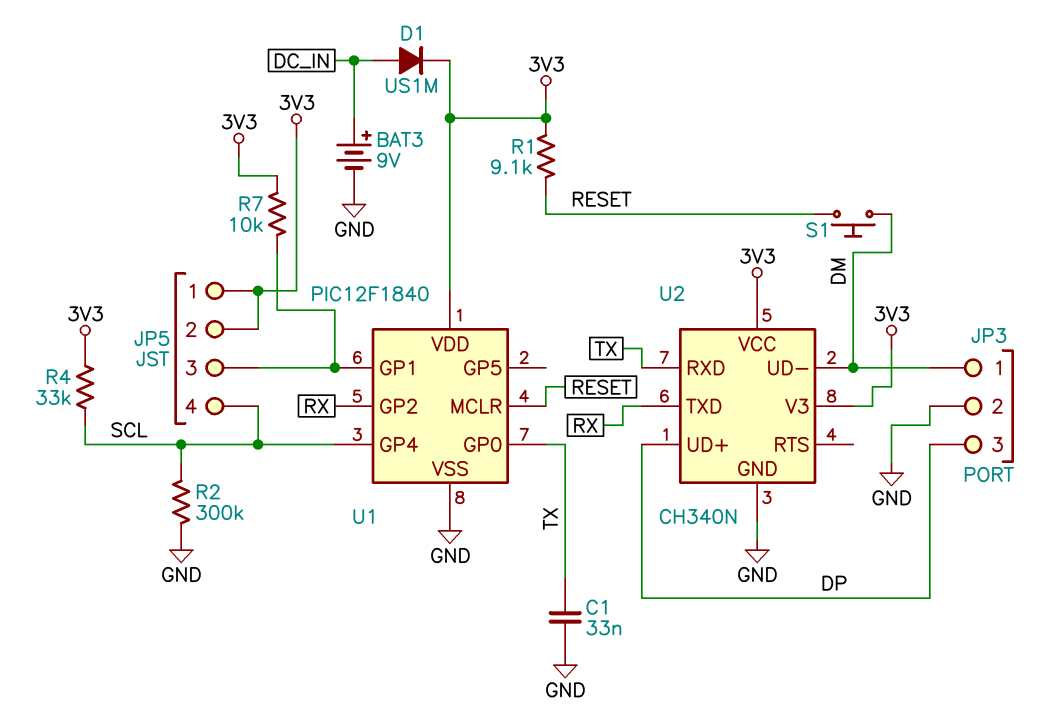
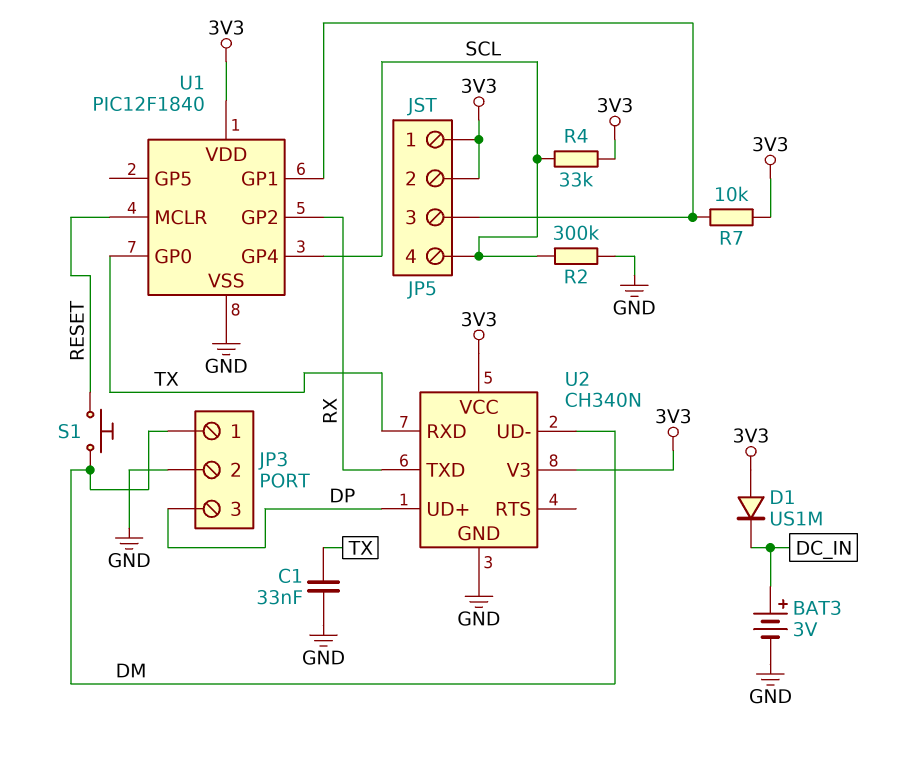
BAT3: 9V (plus DC_IN, minus GND) -> 3V (plus DC_IN, minus GND)
D1: diode US1M (A DC_IN, K 3V3) -> diode US1M (A 3V3, K DC_IN)
R1: 9.1k (3V3, RESET) -> none

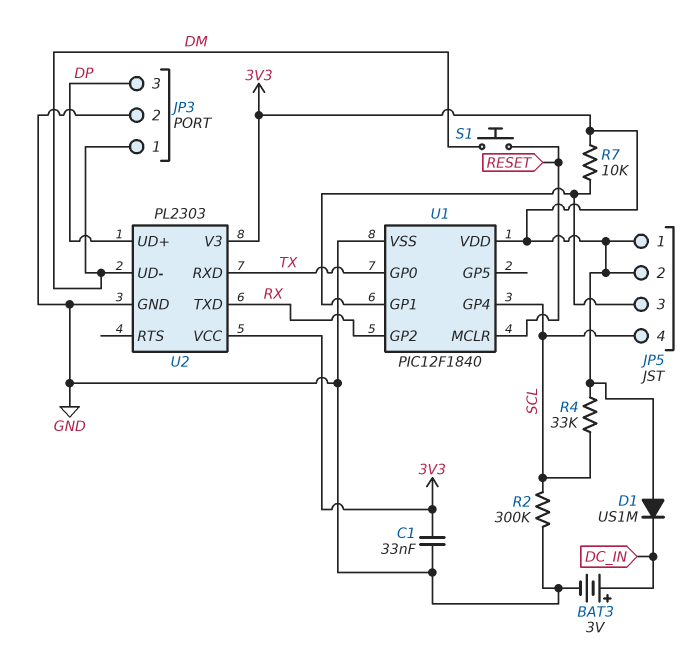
C1: 33nF (GND, TX) -> 33nF (3V3, GND)
U2: CH340N -> PL2303

